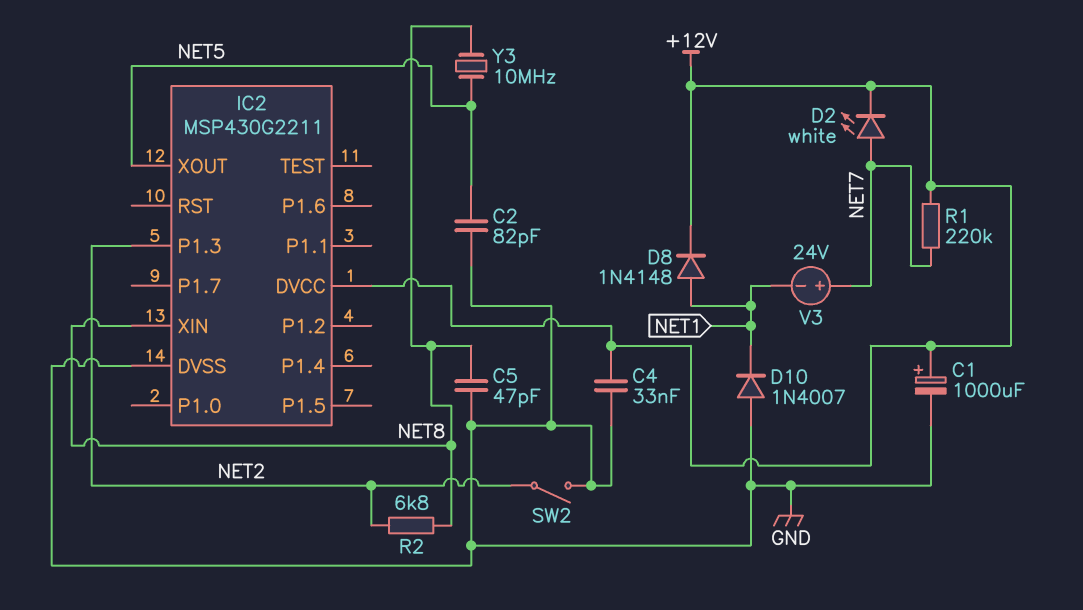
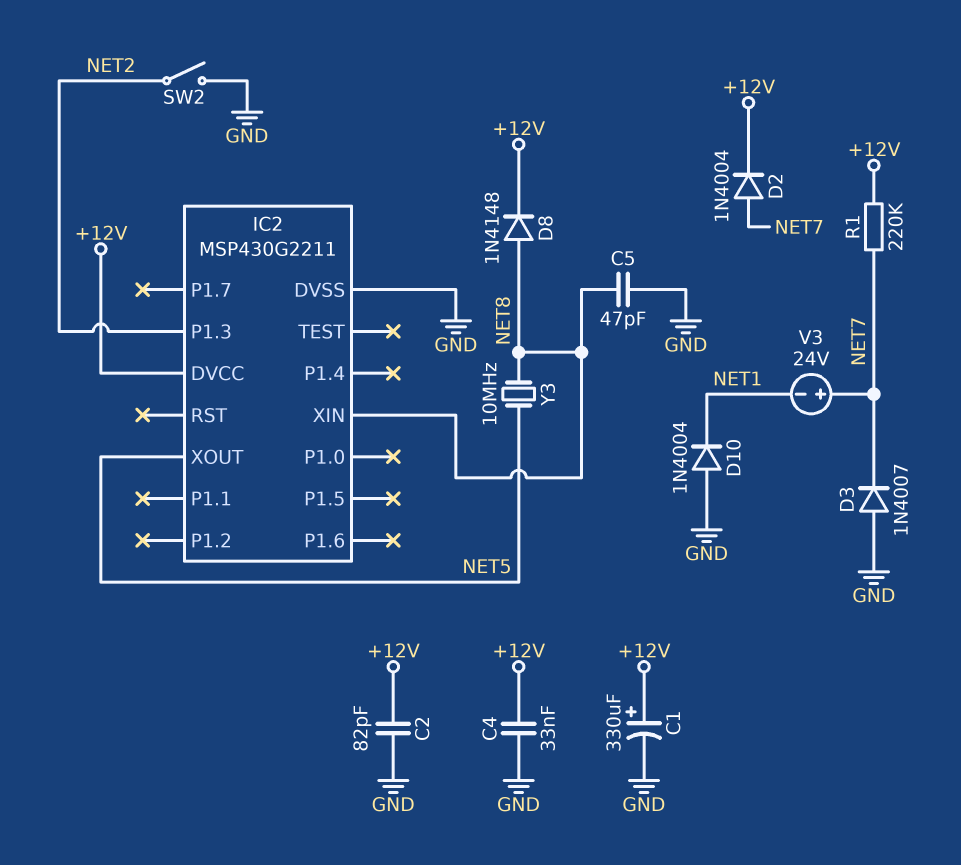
C1: 1000uF (plus +12V, minus GND) -> 330uF (plus +12V, minus GND)
C2: 82pF (GND, NET5) -> 82pF (+12V, GND)
D2: LED white (A NET7, K +12V) -> diode 1N4004 (A NET7, K +12V)
D3: none -> diode 1N4007 (A GND, K NET7)
D8: diode 1N4148 (A NET1, K +12V) -> diode 1N4148 (A NET8, K +12V)
D10: diode 1N4007 (A GND, K NET1) -> diode 1N4004 (A GND, K NET1)
R2: 6.8k (NET2, NET8) -> none

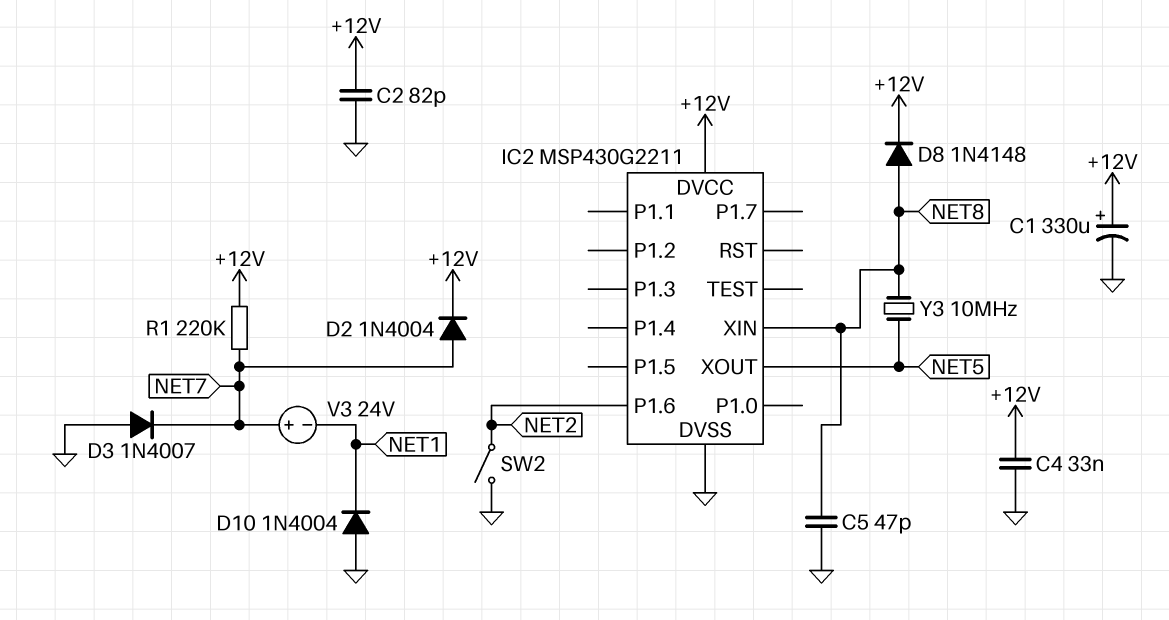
IC2 pin P1.3: NET2 -> none
IC2 pin P1.6: none -> NET2

